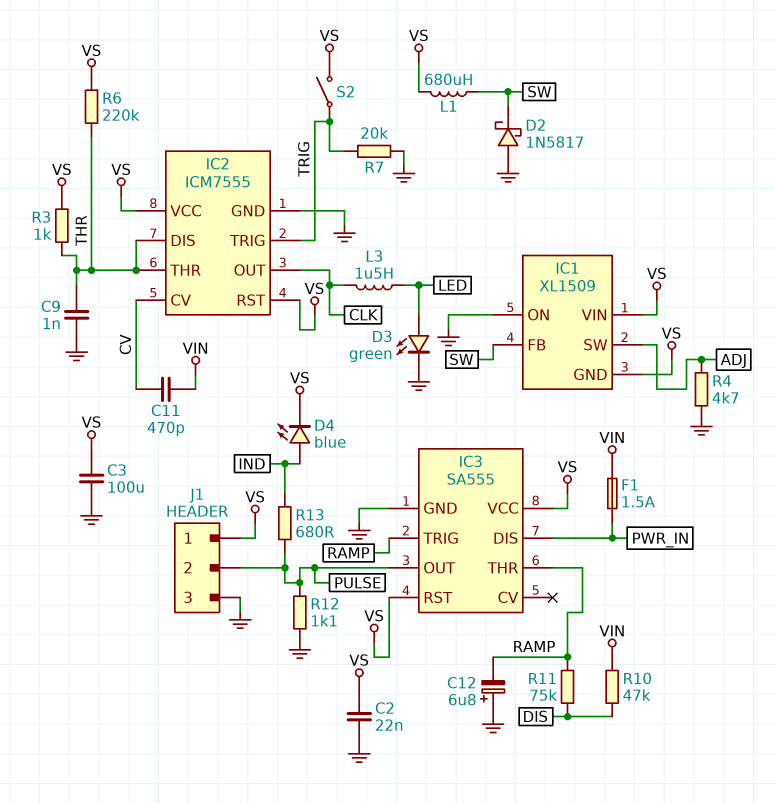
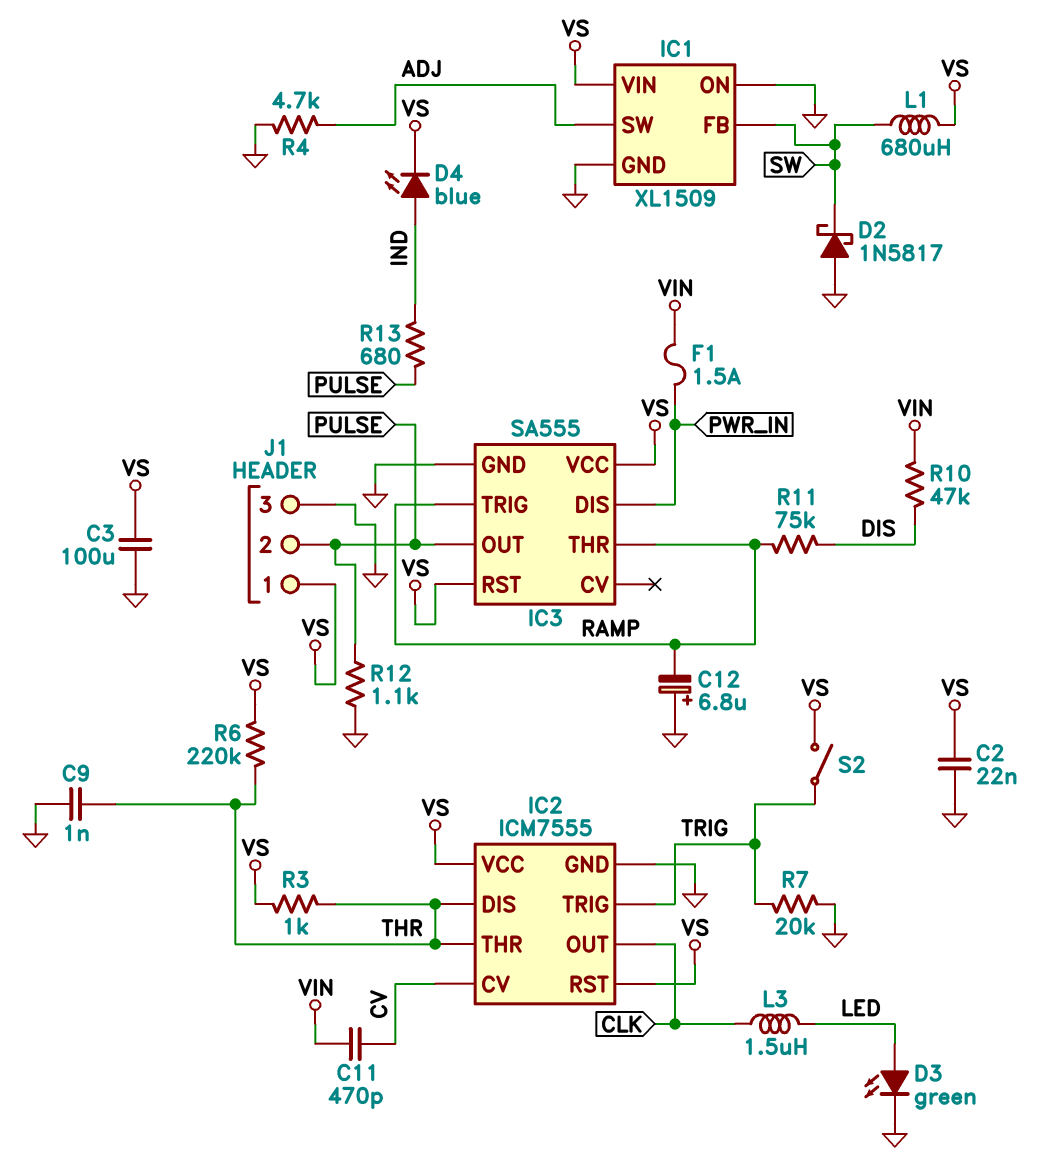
IC1 pin GND: VS -> GND

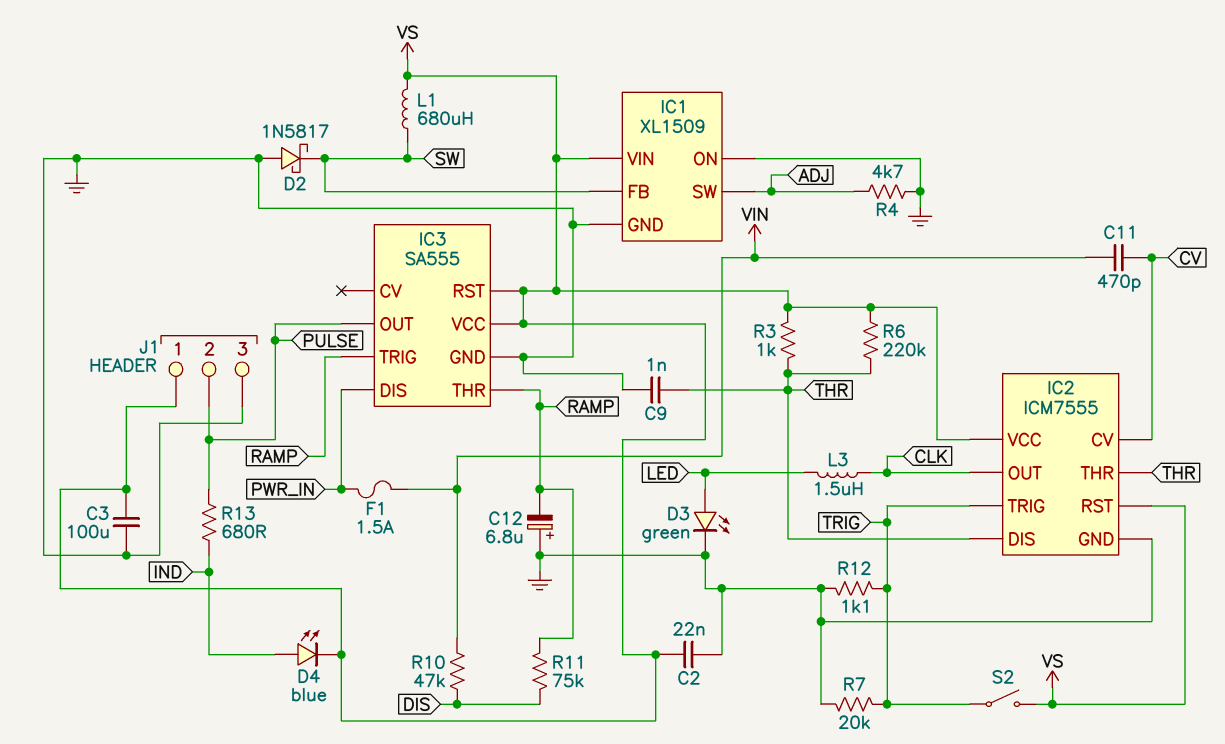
R12: 1.1k (GND, PULSE) -> 1.1k (GND, TRIG)

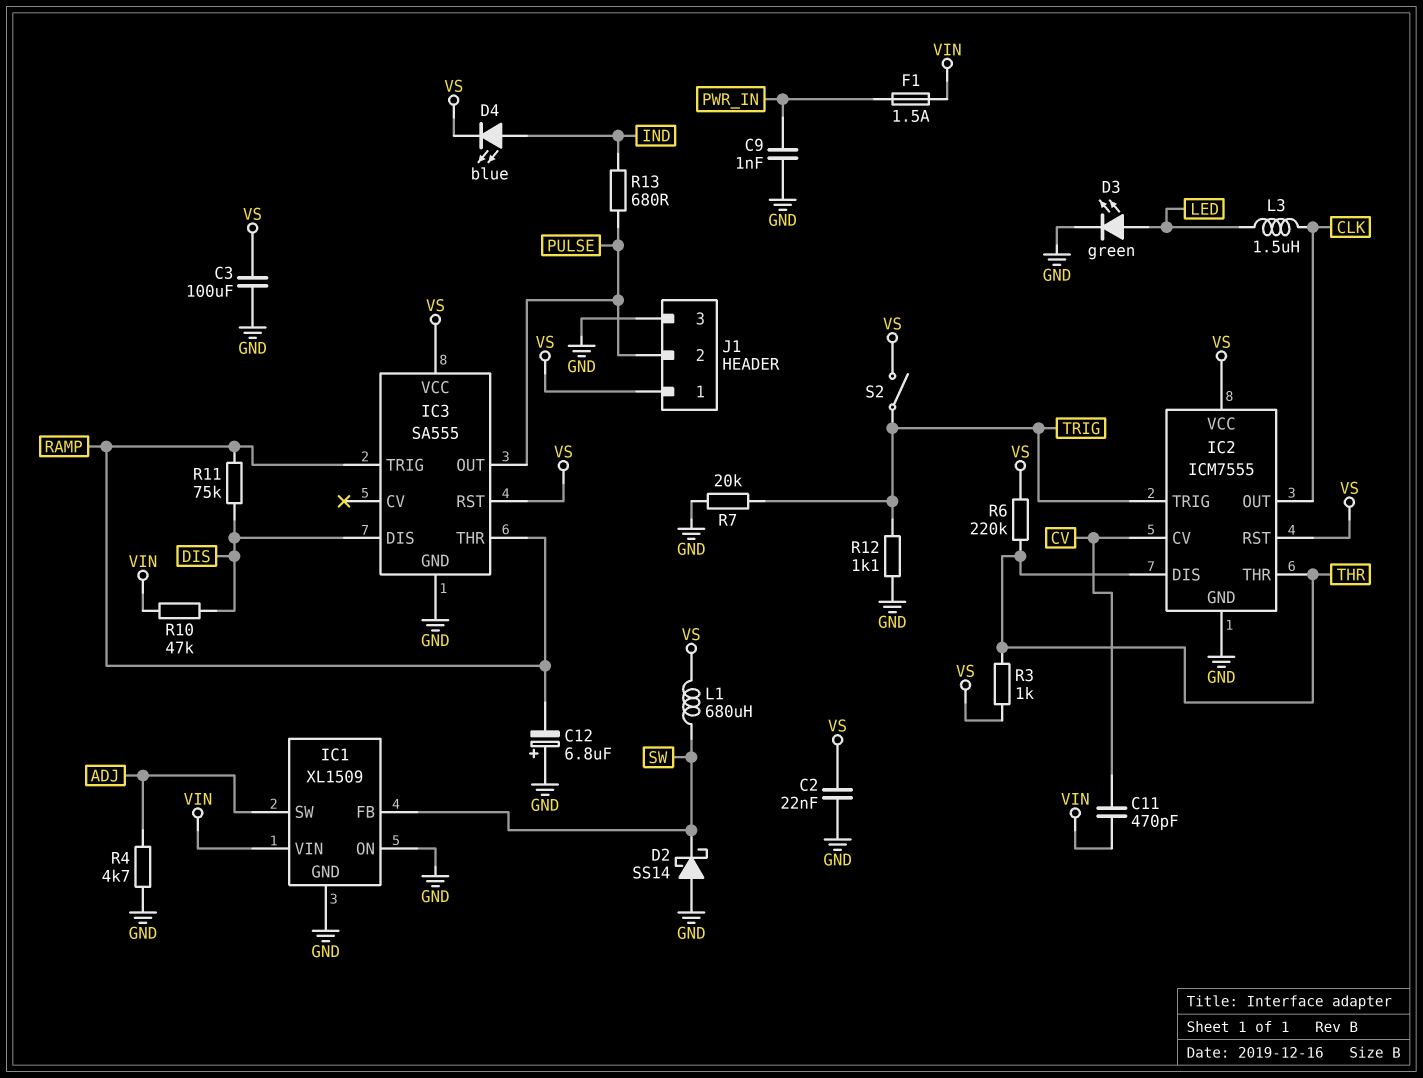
C9: 1nF (GND, THR) -> 1nF (GND, PWR_IN)
D2: schottky 1N5817 (A GND, K SW) -> schottky SS14 (A GND, K SW)
IC1 pin VIN: VS -> VIN
IC3 pin DIS: PWR_IN -> DIS

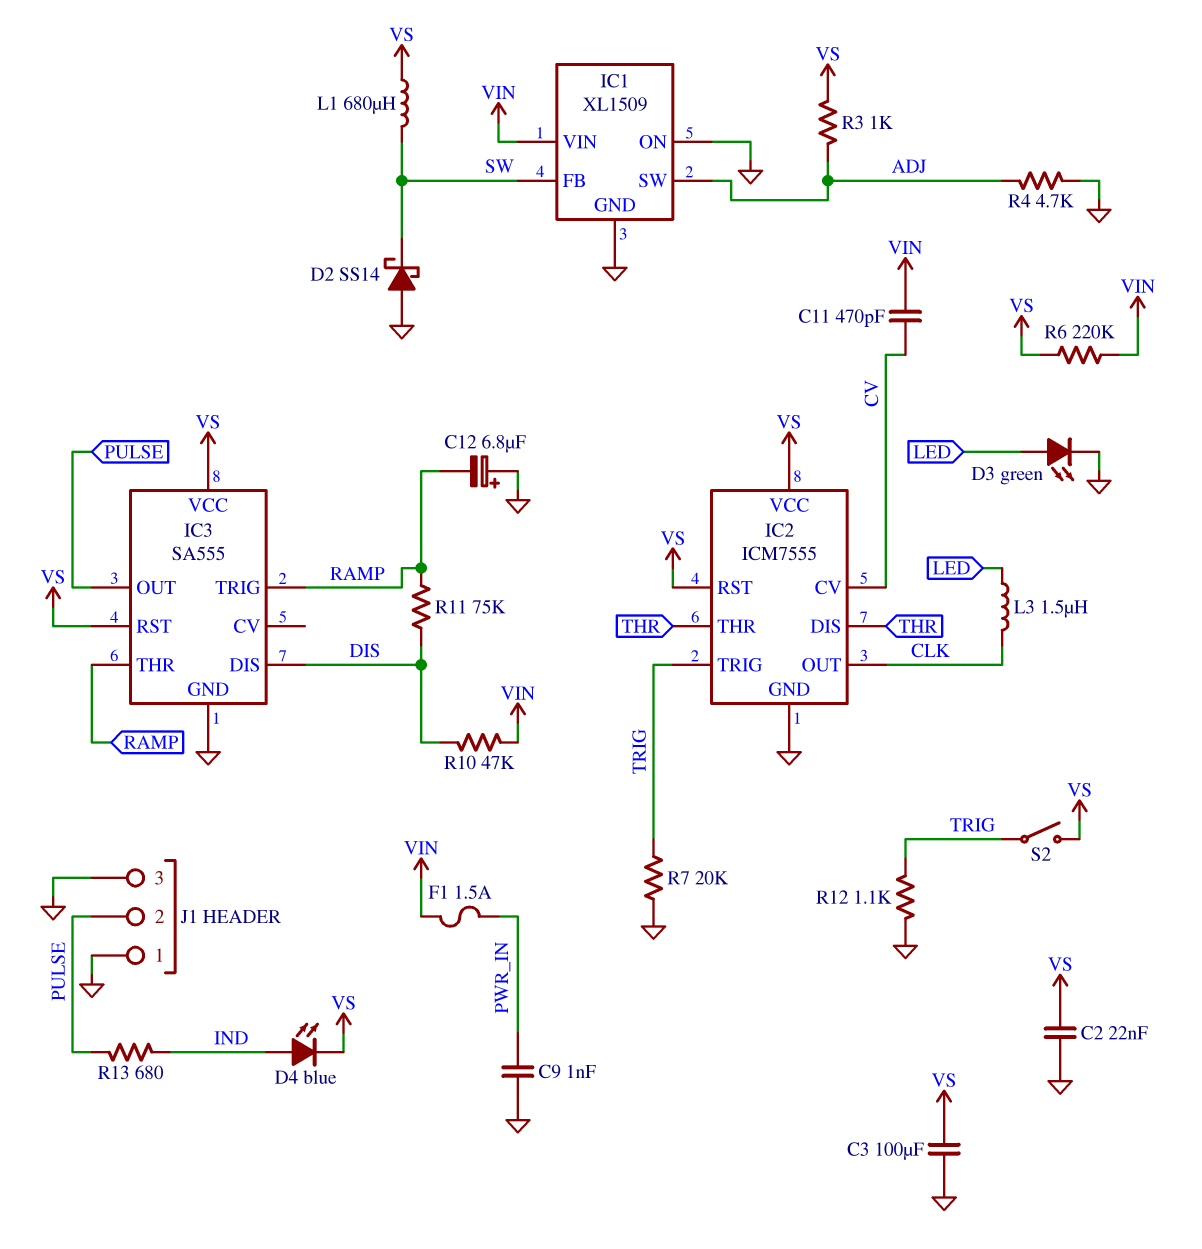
J1 pin 1: VS -> GND
R3: 1k (THR, VS) -> 1k (ADJ, VS)
R6: 220k (THR, VS) -> 220k (VIN, VS)

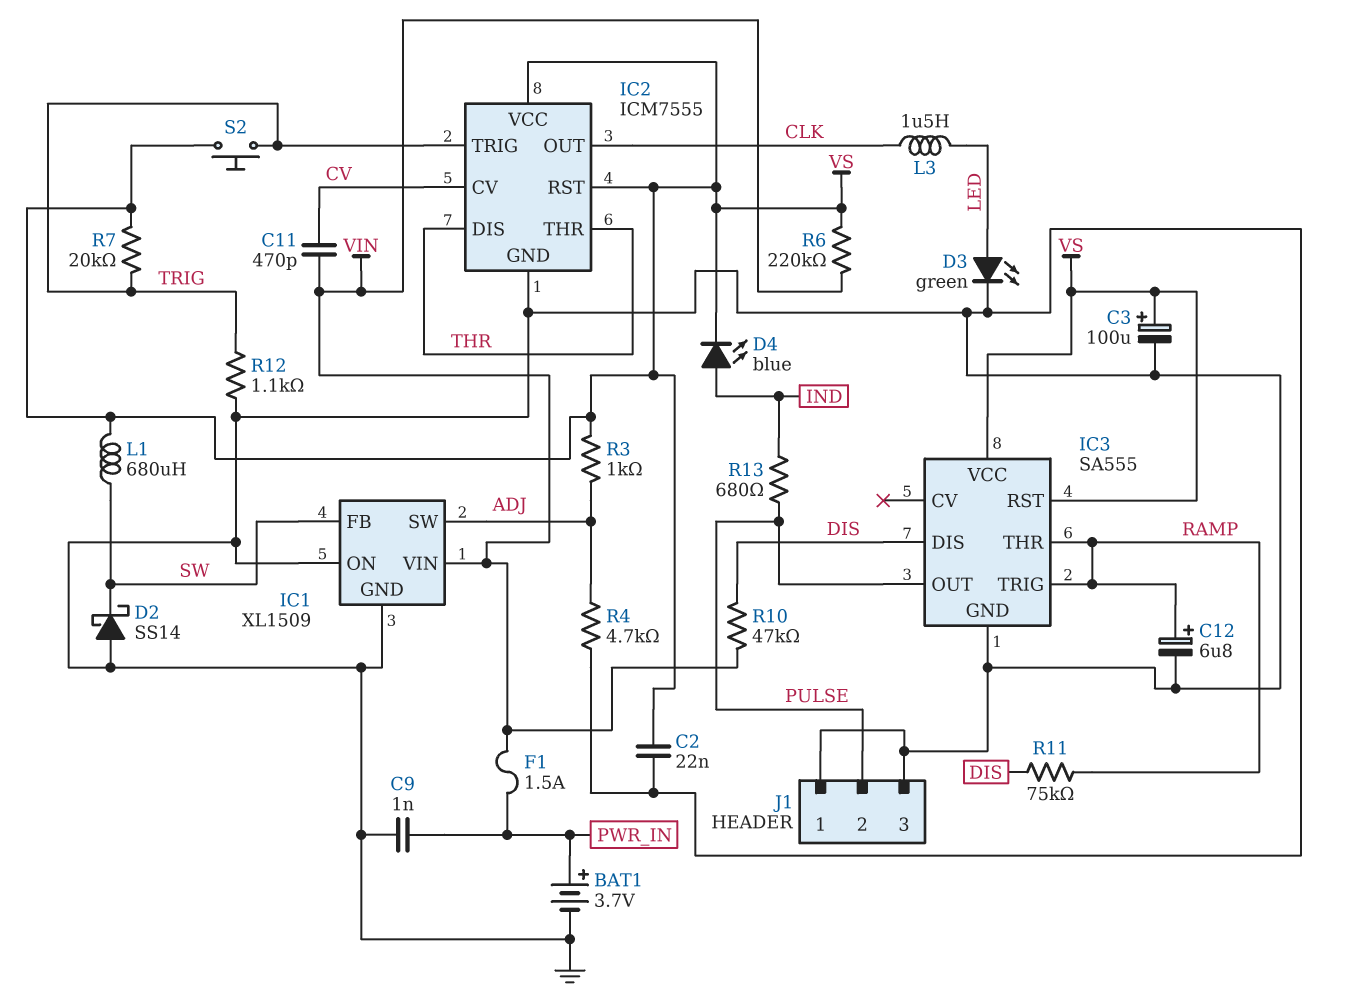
BAT1: none -> 3.7V (plus PWR_IN, minus GND)
C3: 100uF (GND, VS) -> 100uF (plus VS, minus GND)
C12: 6.8uF (plus GND, minus RAMP) -> 6.8uF (plus RAMP, minus GND)
R7: 20k (GND, TRIG) -> 20k (TRIG, VS)
S2: switch (TRIG, VS) -> button (TRIG, VS)

